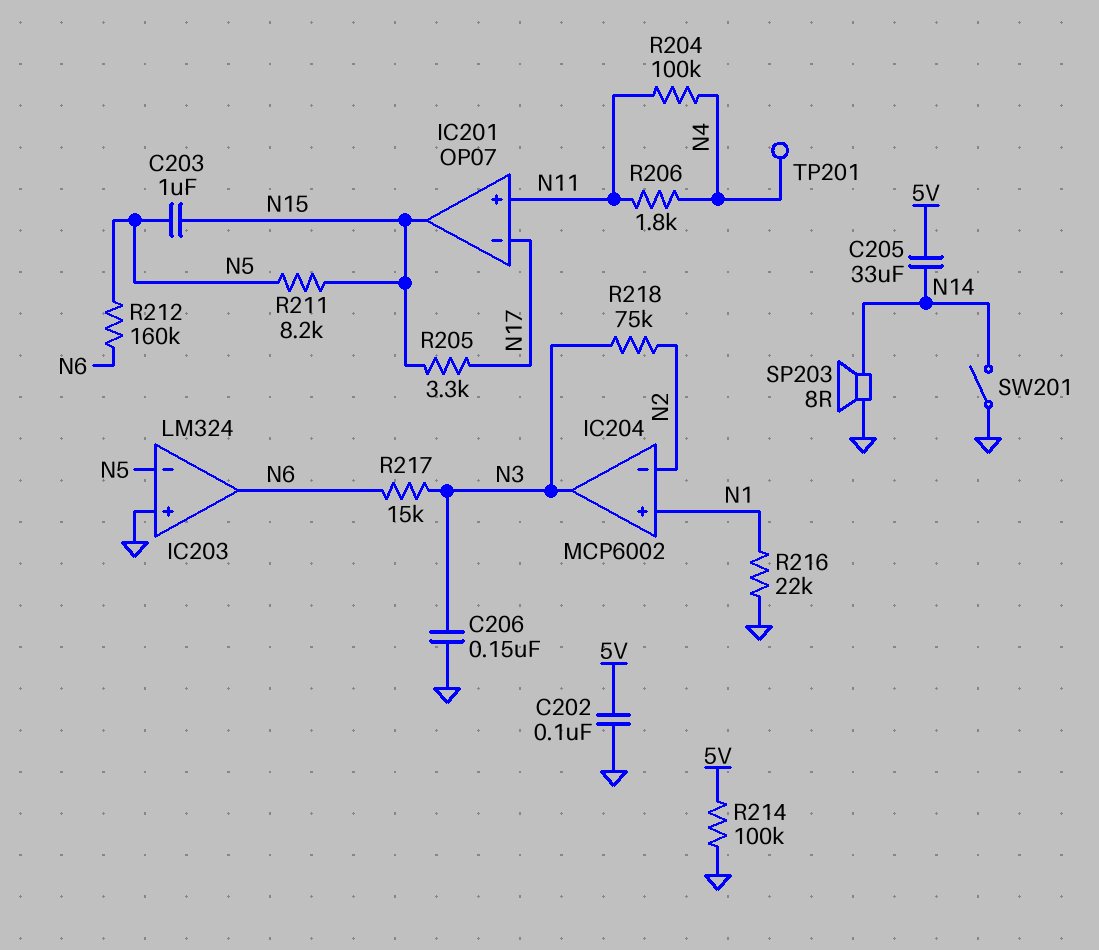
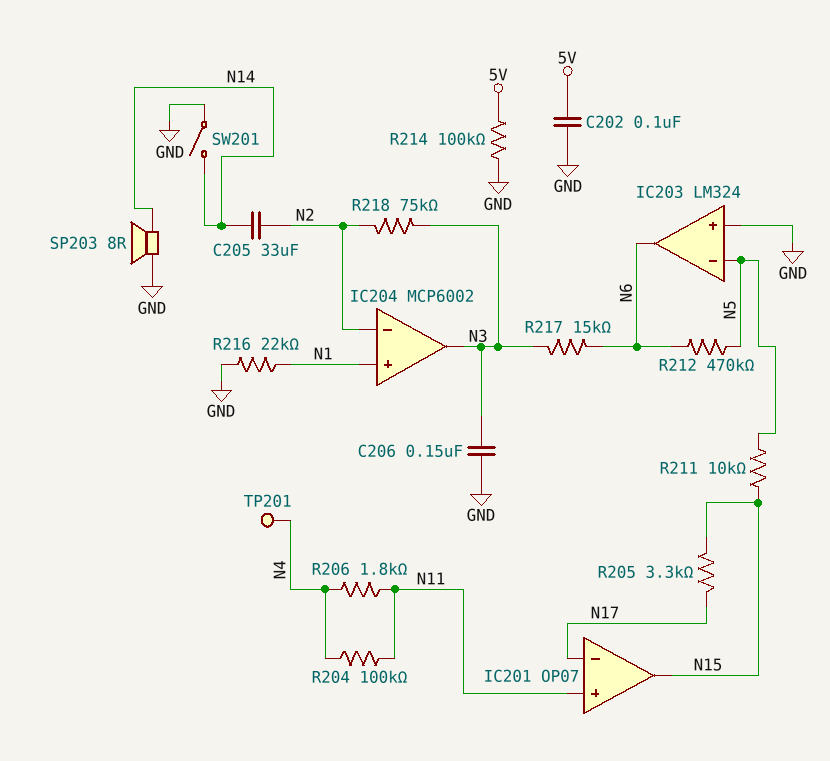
C203: 1uF (N5, N15) -> none
C205: 33uF (5V, N14) -> 33uF (N2, N14)
R211: 8.2k (N5, N15) -> 10k (N5, N15)
R212: 160k (N5, N6) -> 470k (N5, N6)

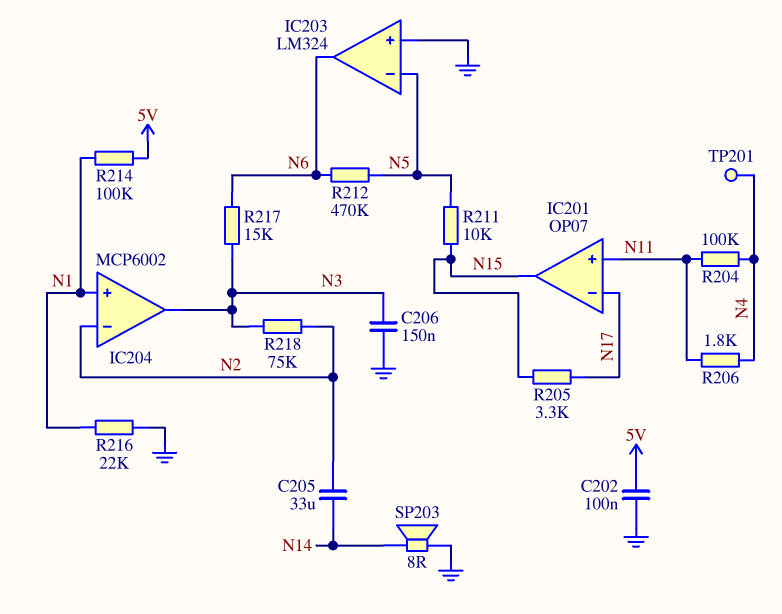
R214: 100k (5V, GND) -> 100k (5V, N1)
SW201: switch (GND, N14) -> none

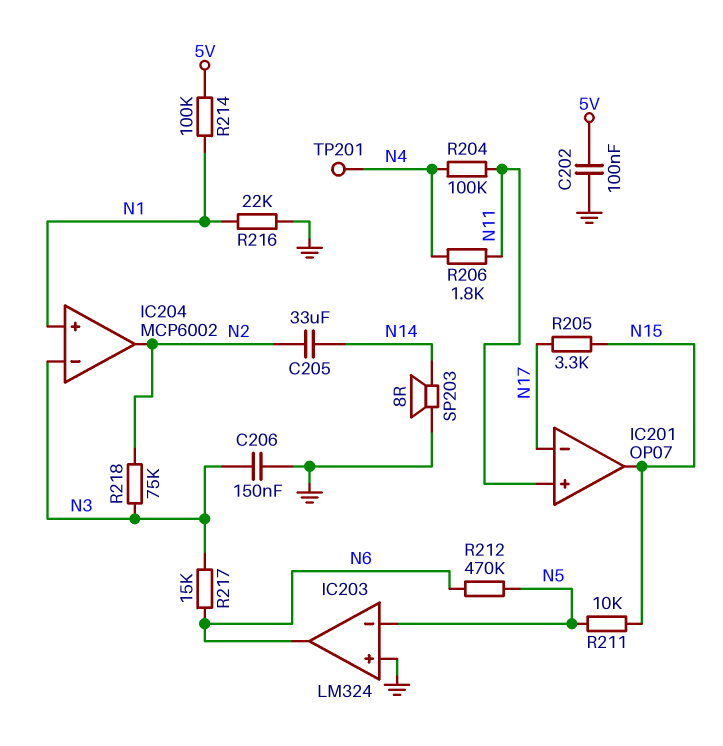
IC204 pin in-: N2 -> N3
IC204 pin out: N3 -> N2

